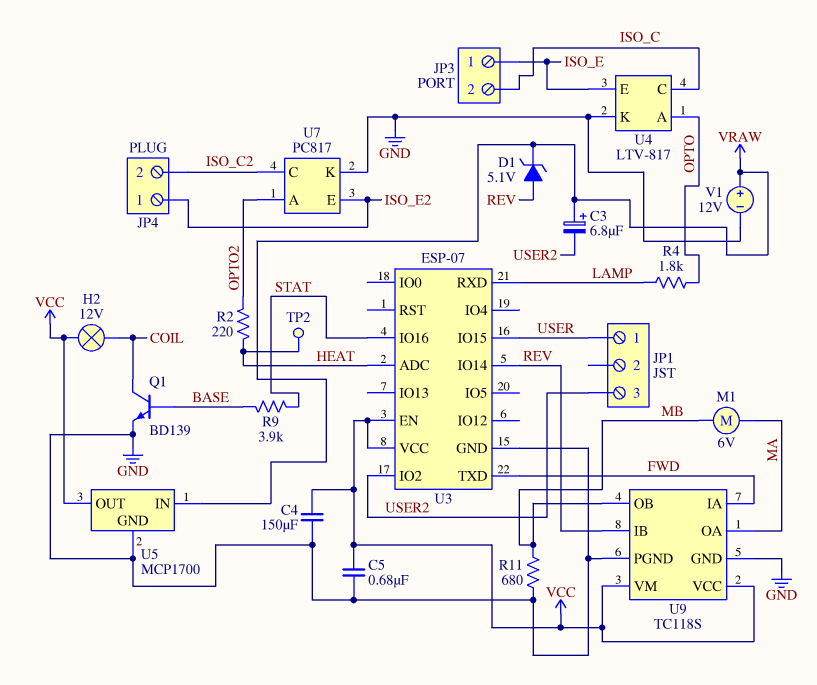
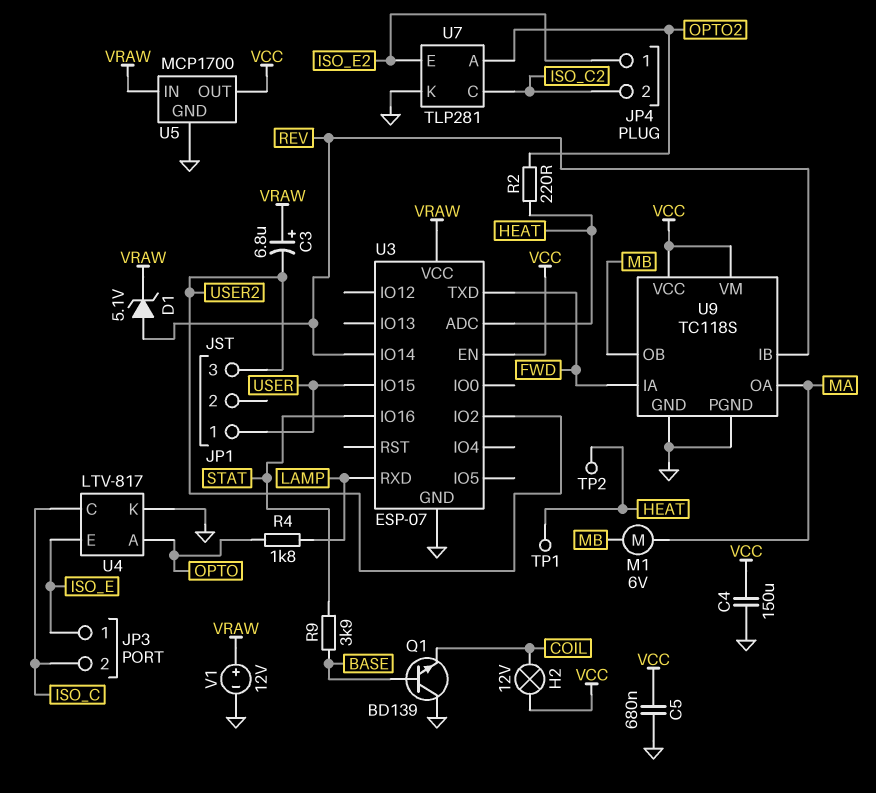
Q1: NPN BD139 (B BASE, C COIL, E GND) -> NPN BD139 (B BASE, C GND, E COIL)
R11: 680 (GND, MB) -> none
TP1: none -> test point (HEAT)
U3 pin VCC: VCC -> VRAW
U7: PC817 -> TLP281

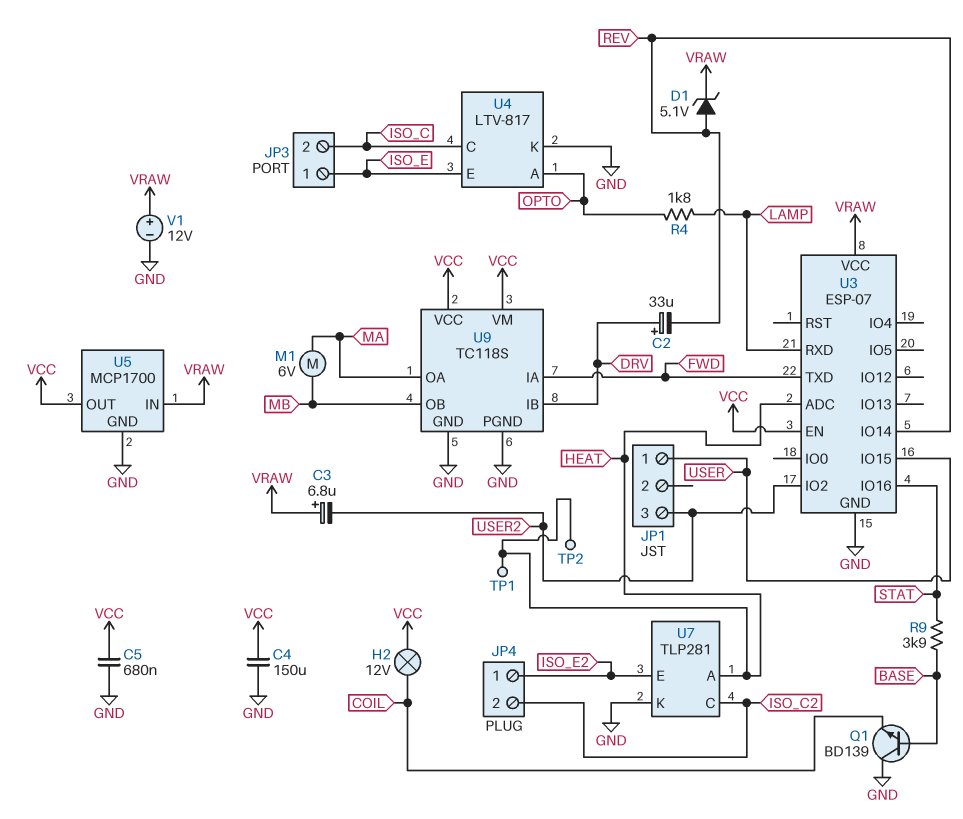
C2: none -> 33uF (plus DRV, minus REV)
R2: 220 (HEAT, OPTO2) -> none
U7 pin A: OPTO2 -> HEAT
U9 pin IB: REV -> DRV

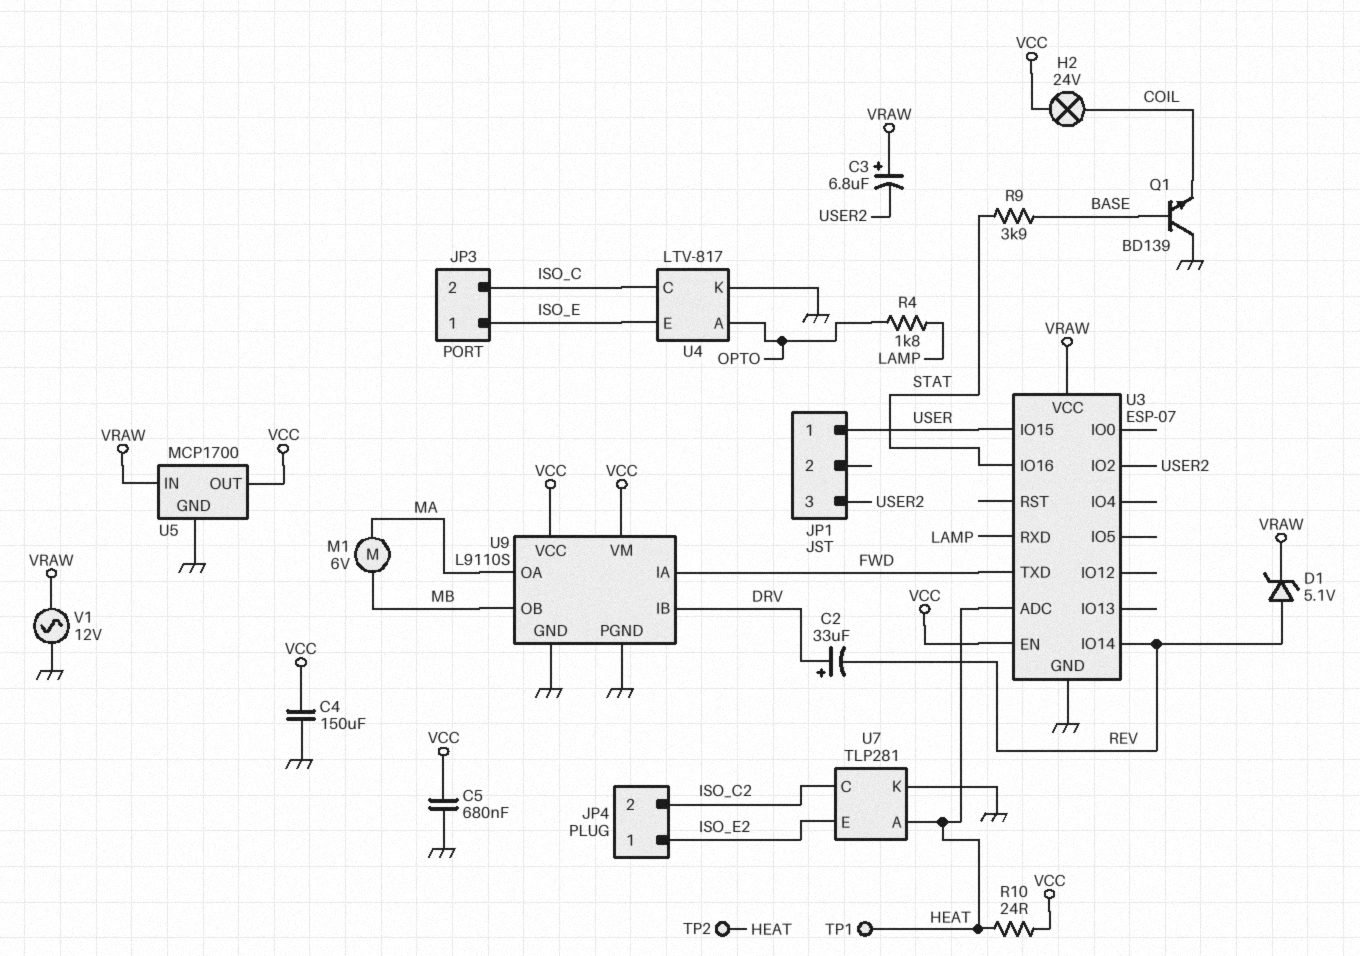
H2: lamp 12V (COIL, VCC) -> lamp 24V (COIL, VCC)
R10: none -> 24 (HEAT, VCC)
U9: TC118S -> L9110S
V1: 12V (plus VRAW, minus GND) -> AC 12V (GND, VRAW)

